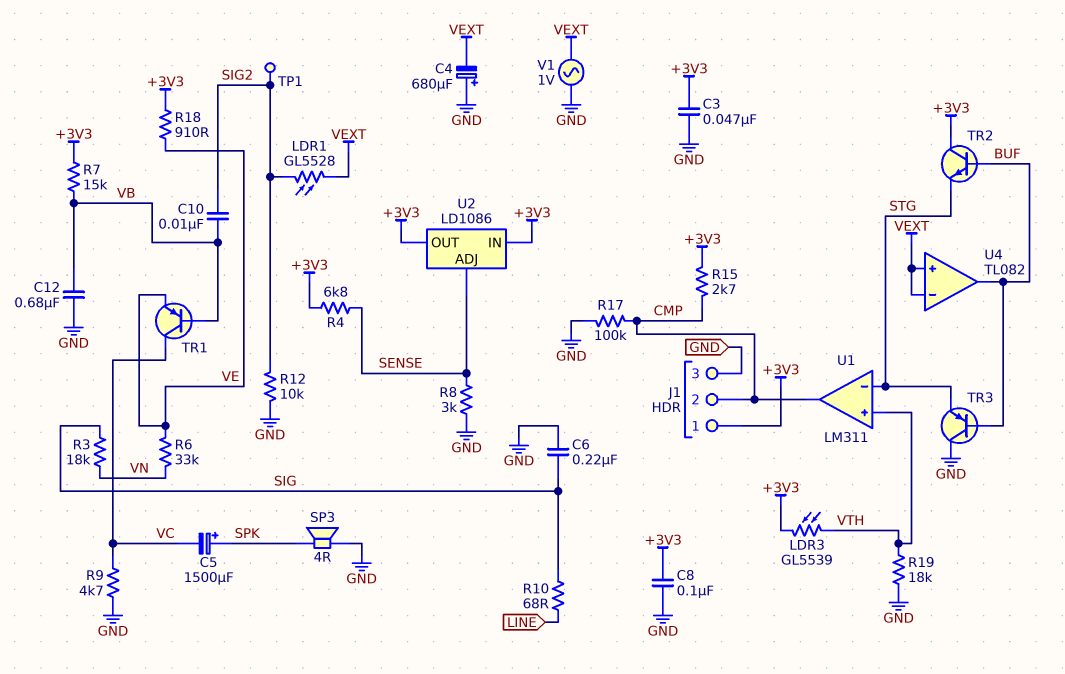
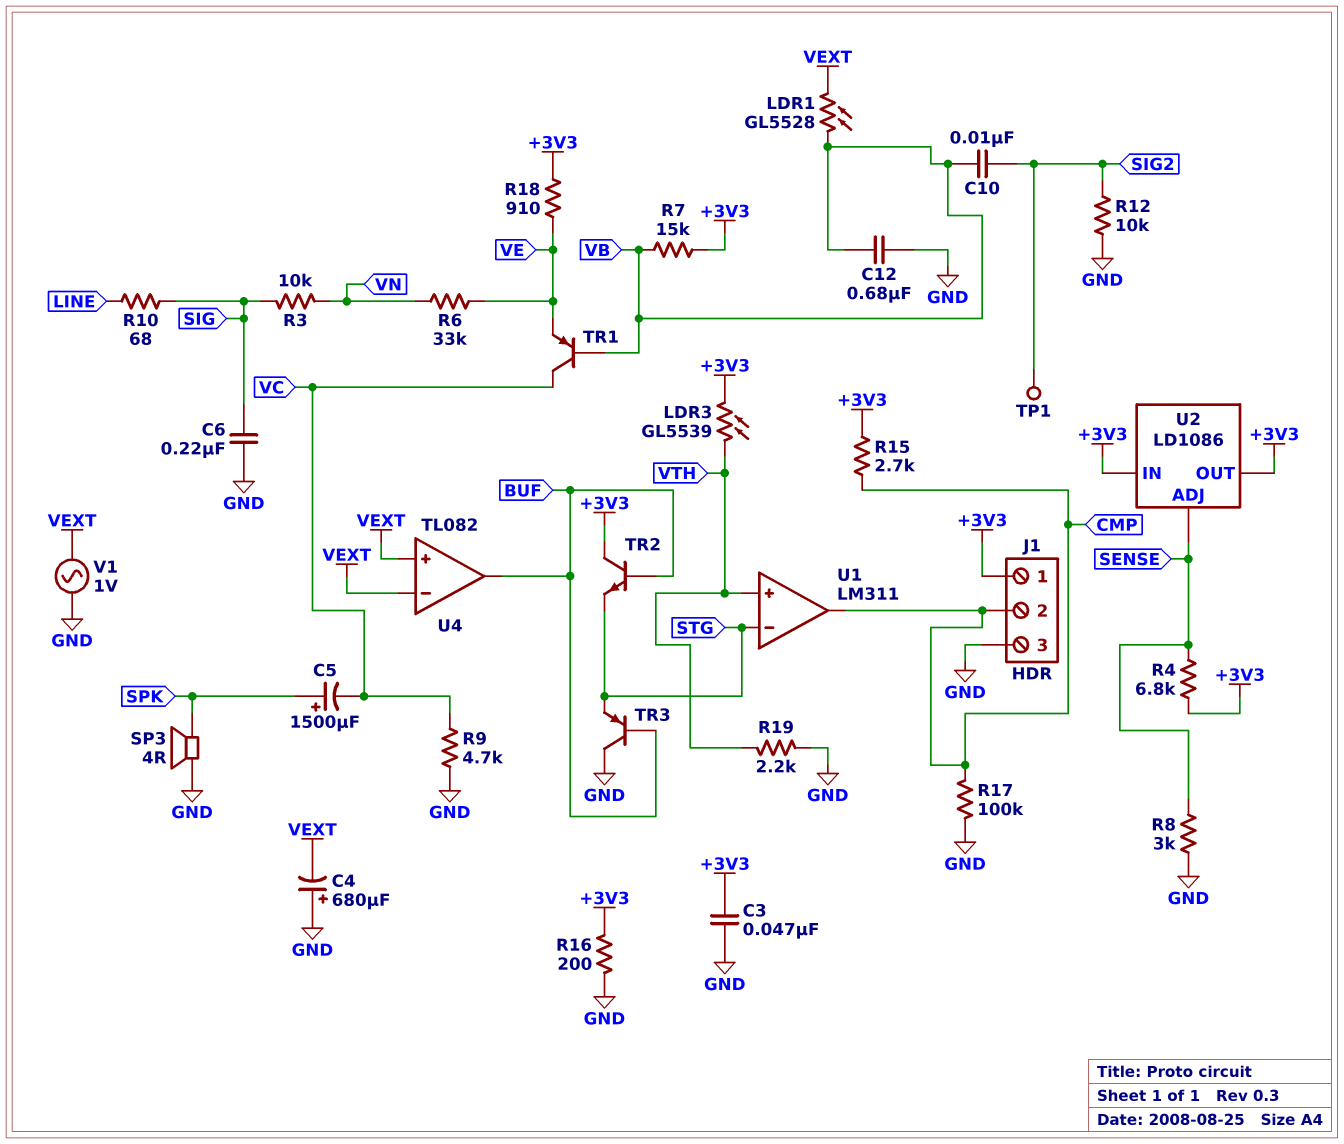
C8: 100nF (+3V3, GND) -> none
LDR1: GL5528 (SIG2, VEXT) -> GL5528 (VB, VEXT)
R3: 18k (SIG, VN) -> 10k (SIG, VN)
R16: none -> 200 (+3V3, GND)
R19: 18k (GND, VTH) -> 2.2k (GND, VTH)

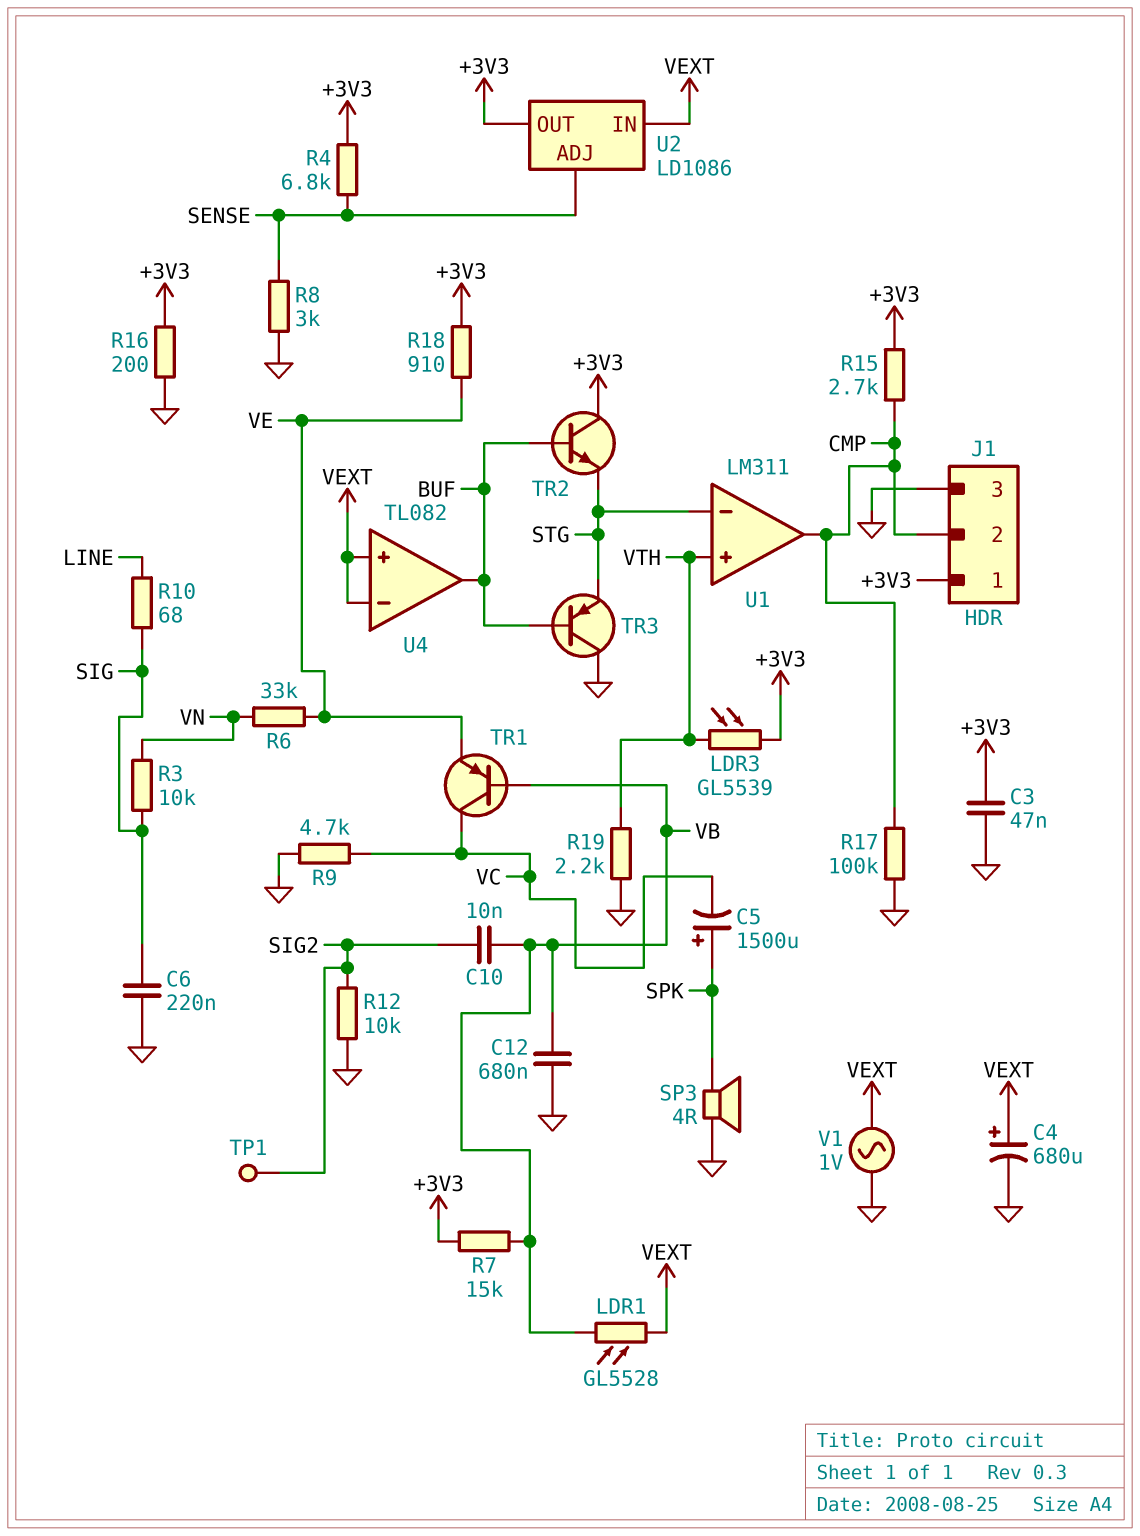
C4: 680uF (plus GND, minus VEXT) -> 680uF (plus VEXT, minus GND)
U2 pin IN: +3V3 -> VEXT

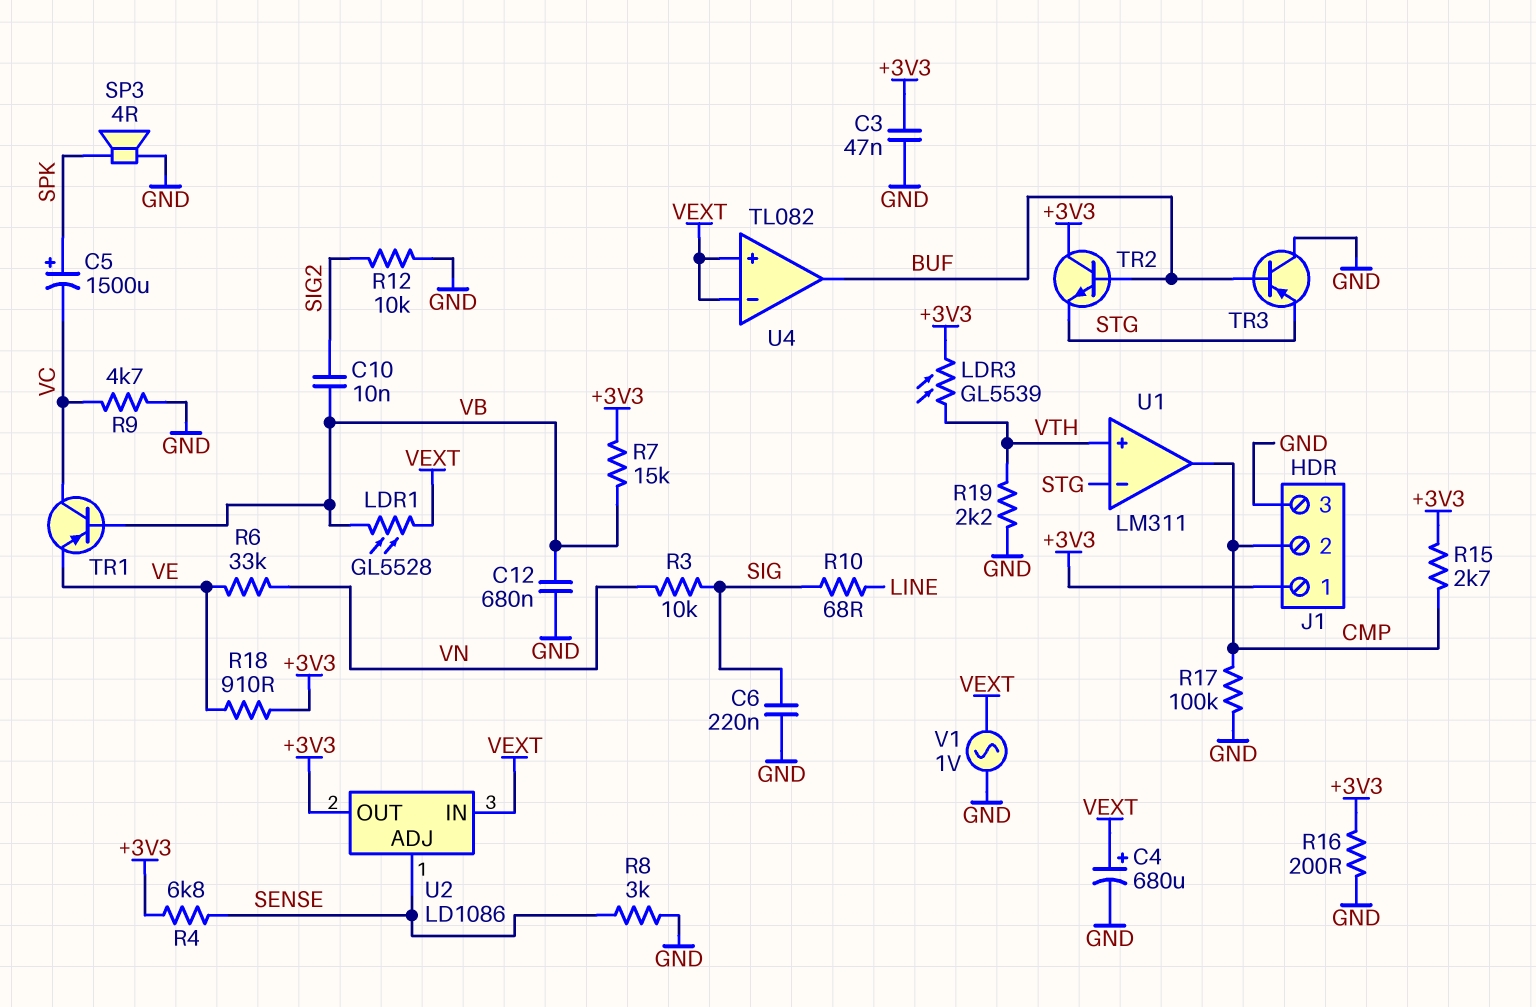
TP1: test point (SIG2) -> none

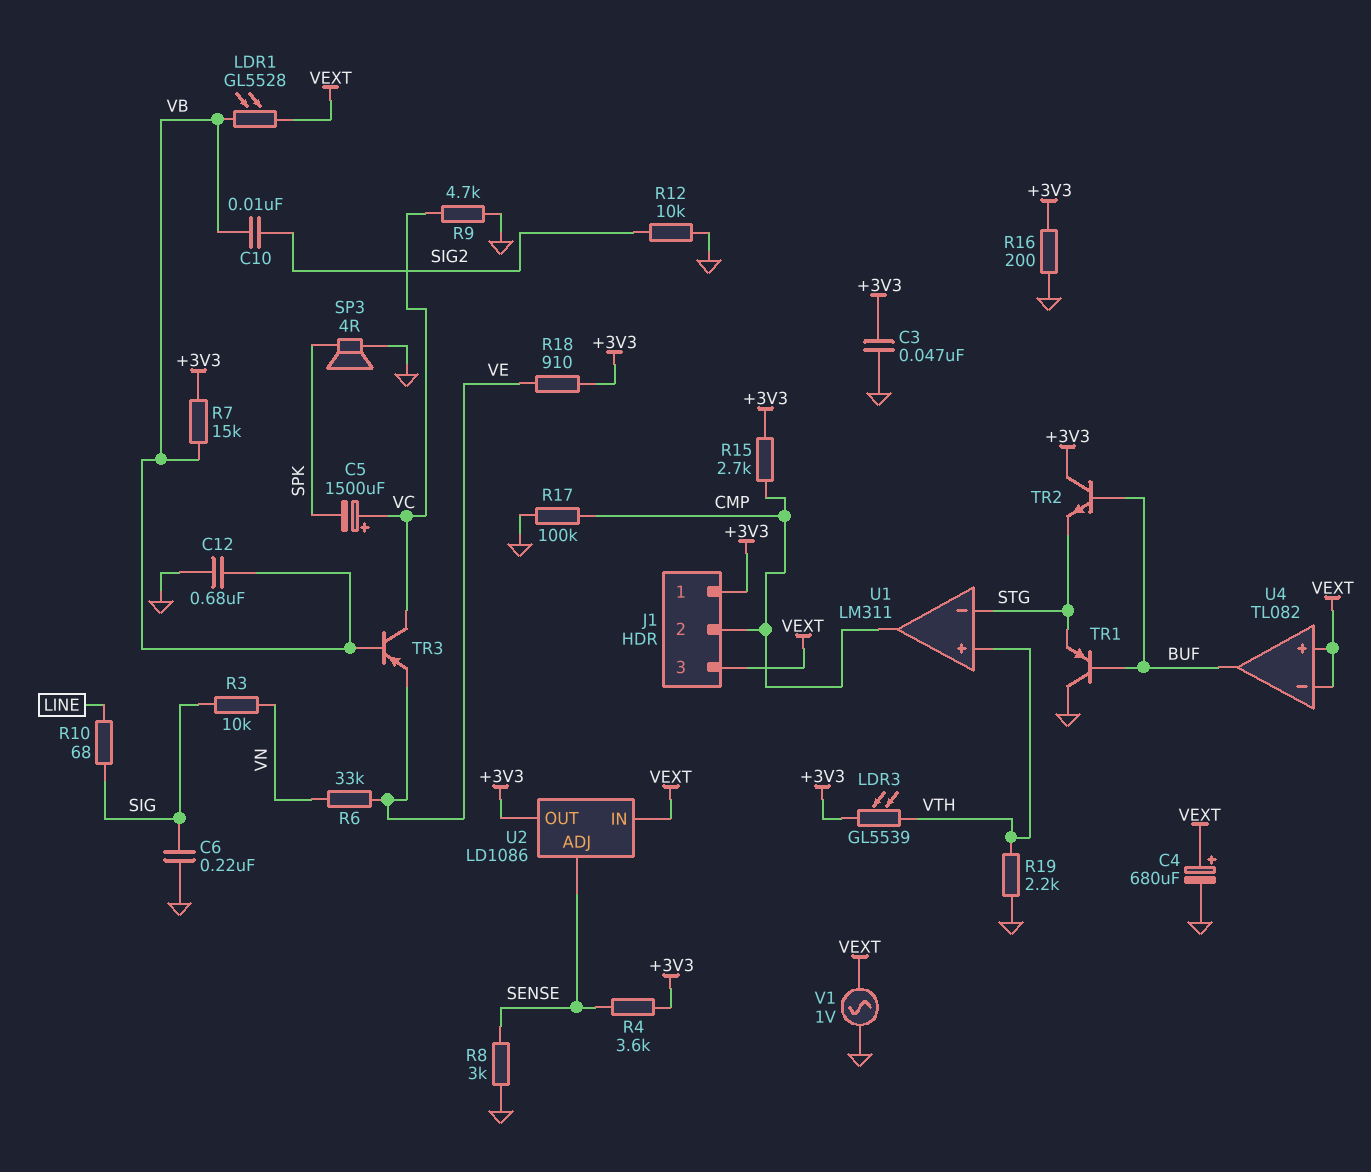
C5: 1500uF (plus SPK, minus VC) -> 1500uF (plus VC, minus SPK)
J1 pin 3: GND -> VEXT
R4: 6.8k (+3V3, SENSE) -> 3.6k (+3V3, SENSE)
TR1: PNP (B VB, C VC, E VE) -> PNP (B BUF, C GND, E STG)
TR3: PNP (B BUF, C GND, E STG) -> PNP (B VB, C VC, E VE)

